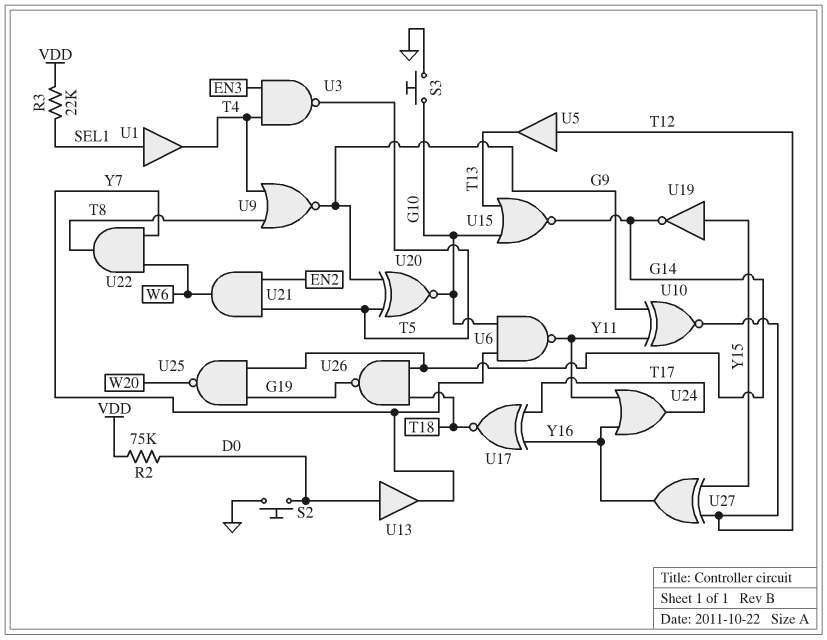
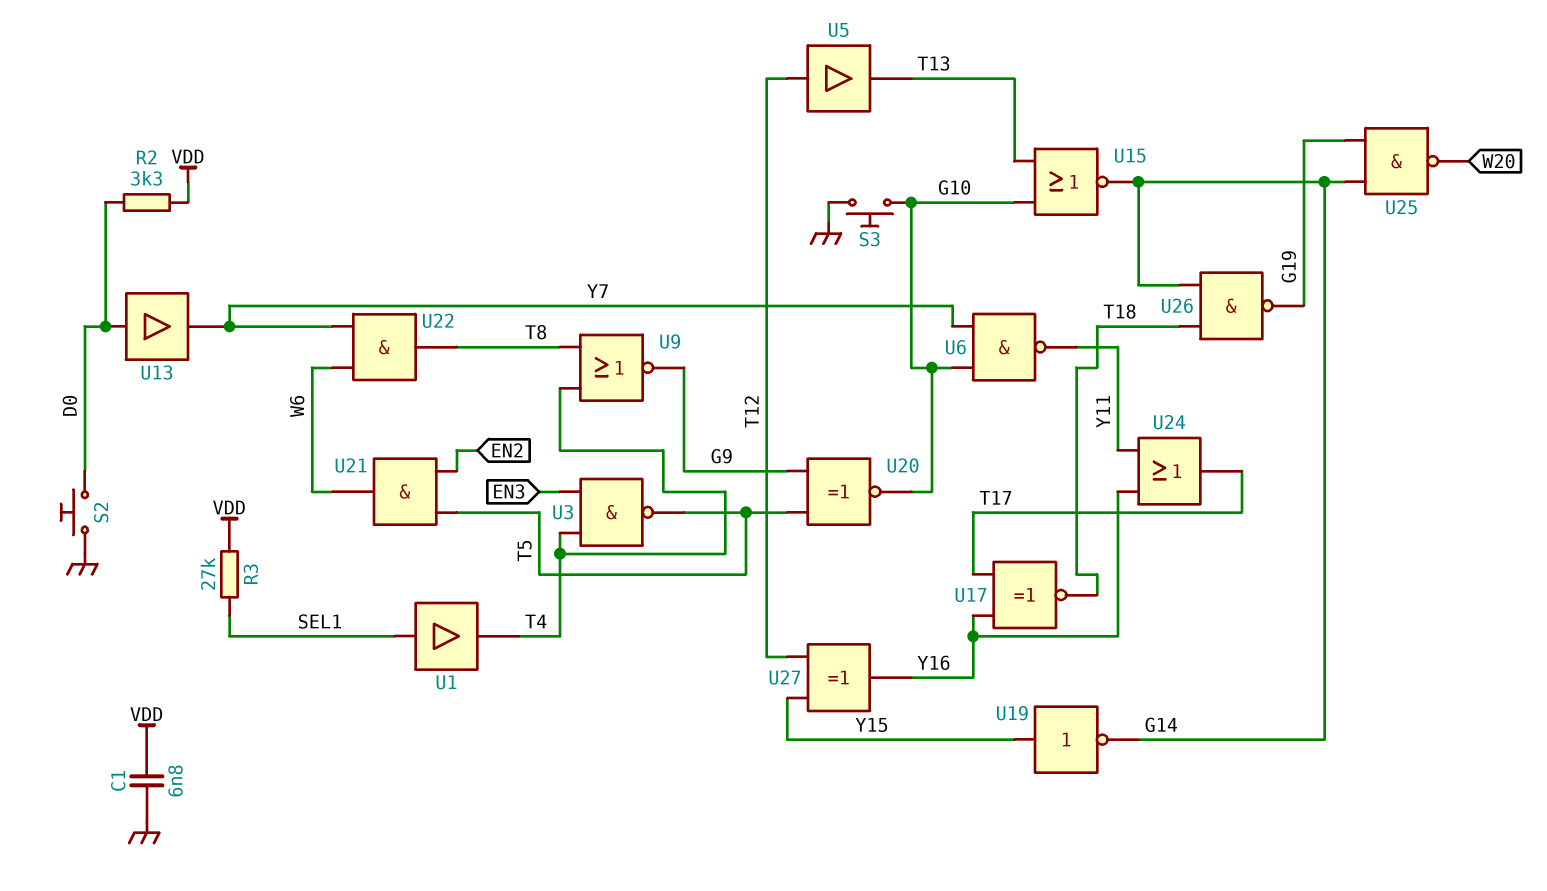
C1: none -> 6.8nF (GND, VDD)
R2: 75k (D0, VDD) -> 3.3k (D0, VDD)
R3: 22k (SEL1, VDD) -> 27k (SEL1, VDD)
U10: XNOR (in G9, in Y11, out T12) -> none

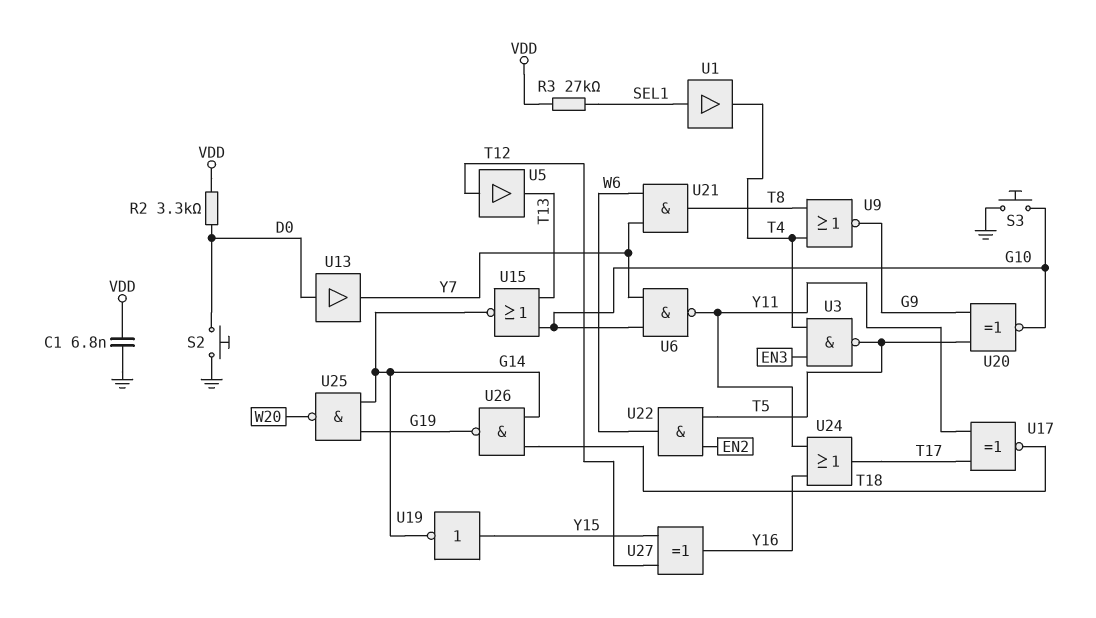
U17: XNOR (in T17, in Y16, out T18) -> XNOR (in T17, in Y11, out T18)
U21: AND (in EN2, in T5, out W6) -> AND (in W6, in Y7, out T8)
U22: AND (in W6, in Y7, out T8) -> AND (in EN2, in T5, out W6)

